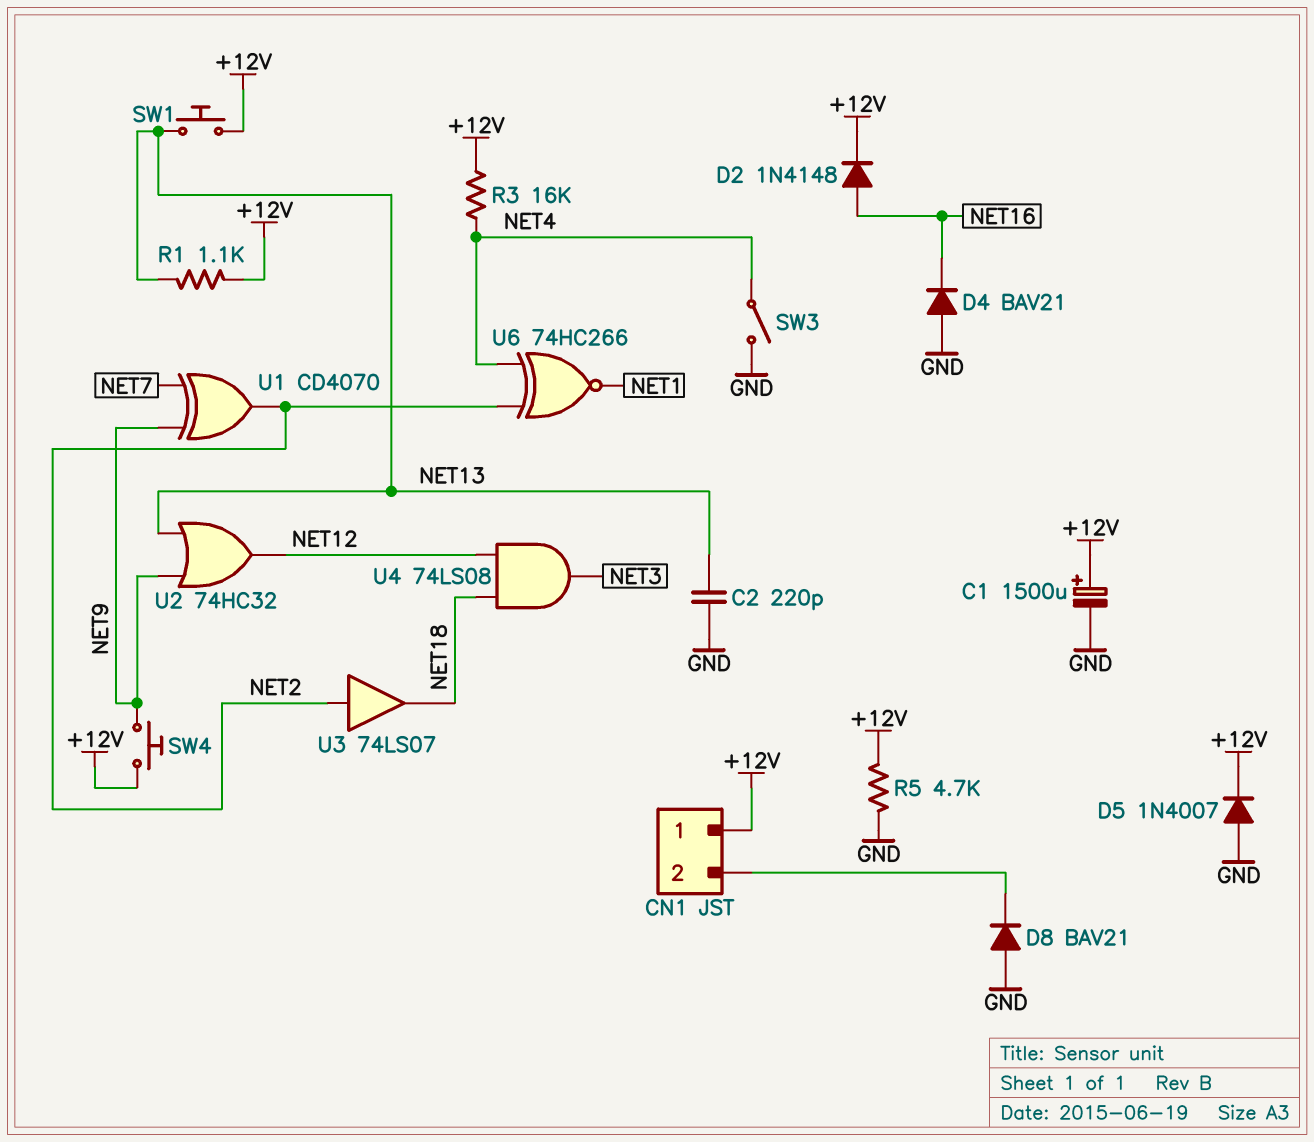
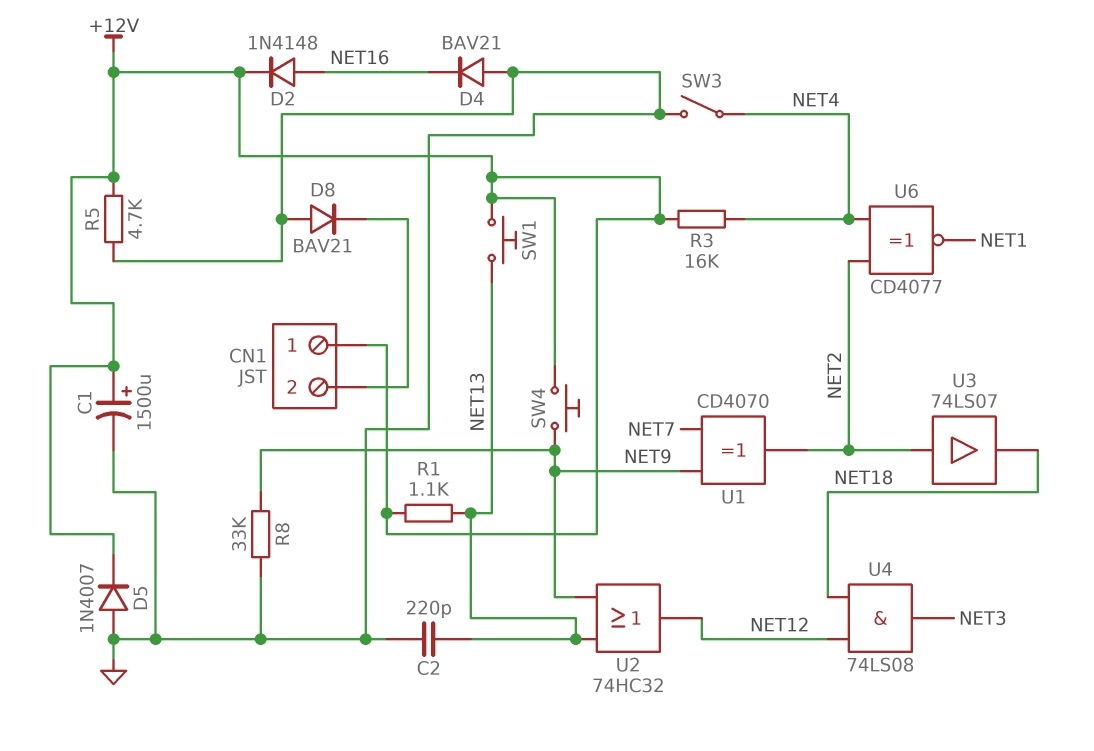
R8: none -> 33k (GND, NET9)
U6: XNOR 74HC266 (in NET2, in NET4, out NET1) -> XNOR CD4077 (in NET2, in NET4, out NET1)

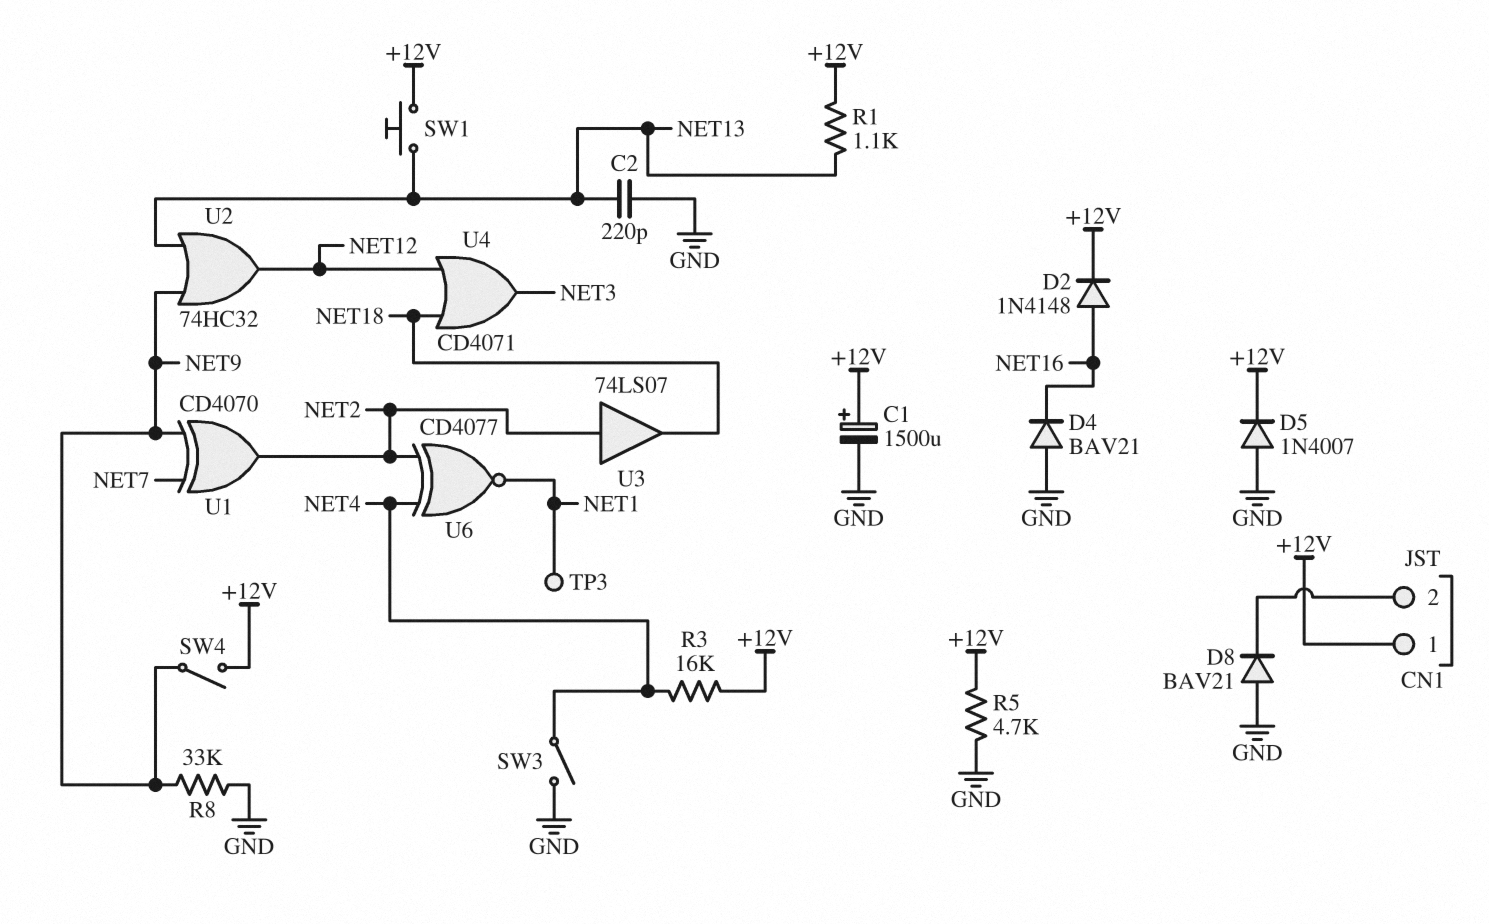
SW4: button (+12V, NET9) -> switch (+12V, NET9)
TP3: none -> test point (NET1)
U4: AND 74LS08 (in NET12, in NET18, out NET3) -> OR CD4071 (in NET12, in NET18, out NET3)

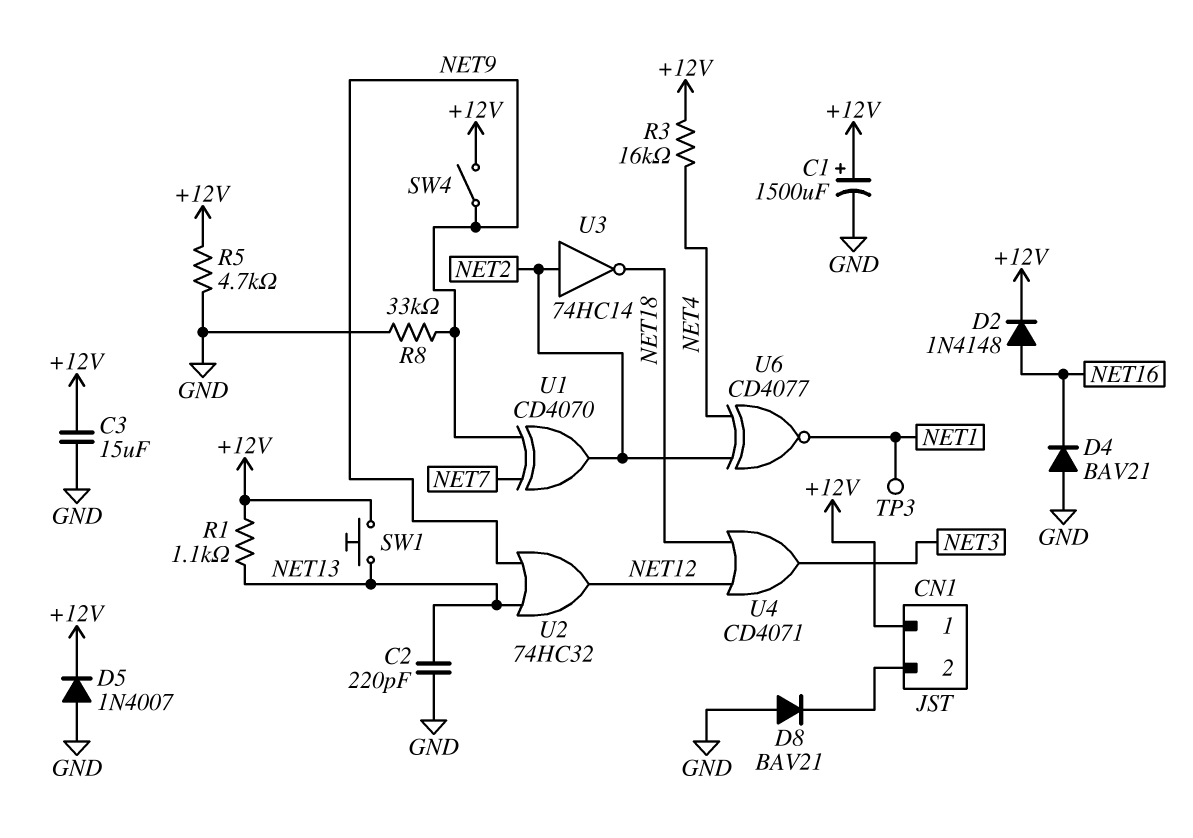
C3: none -> 15uF (+12V, GND)
SW3: switch (GND, NET4) -> none
U3: buffer 74LS07 (in NET2, out NET18) -> NOT 74HC14 (in NET2, out NET18)

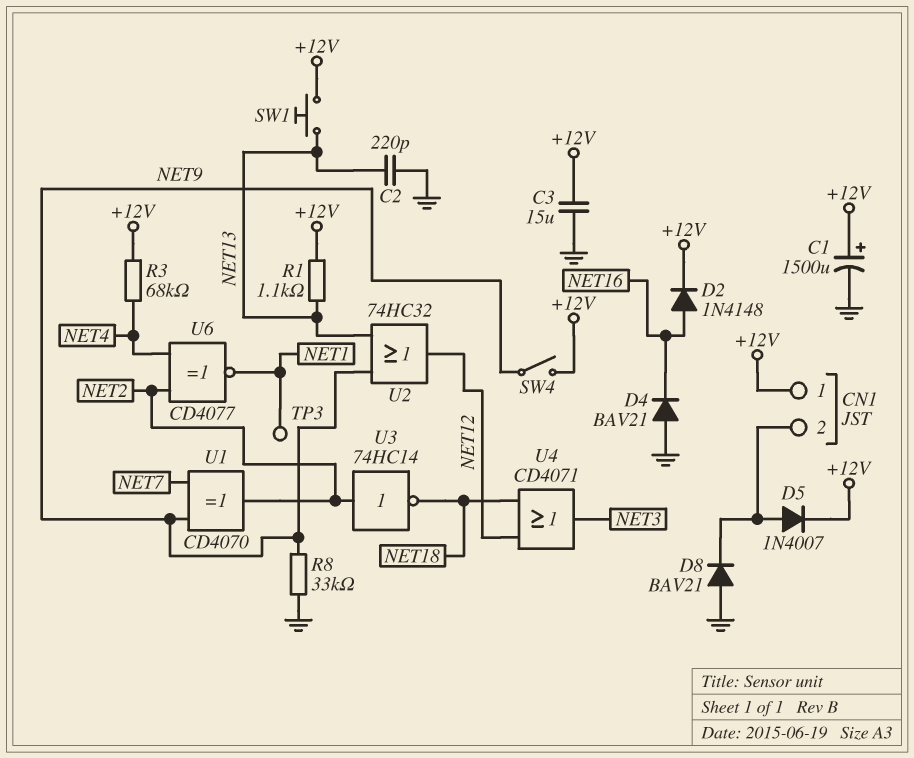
D5: diode 1N4007 (A GND, K +12V) -> diode 1N4007 (A CN1/2, K +12V)
R3: 16k (+12V, NET4) -> 68k (+12V, NET4)
R5: 4.7k (+12V, GND) -> none

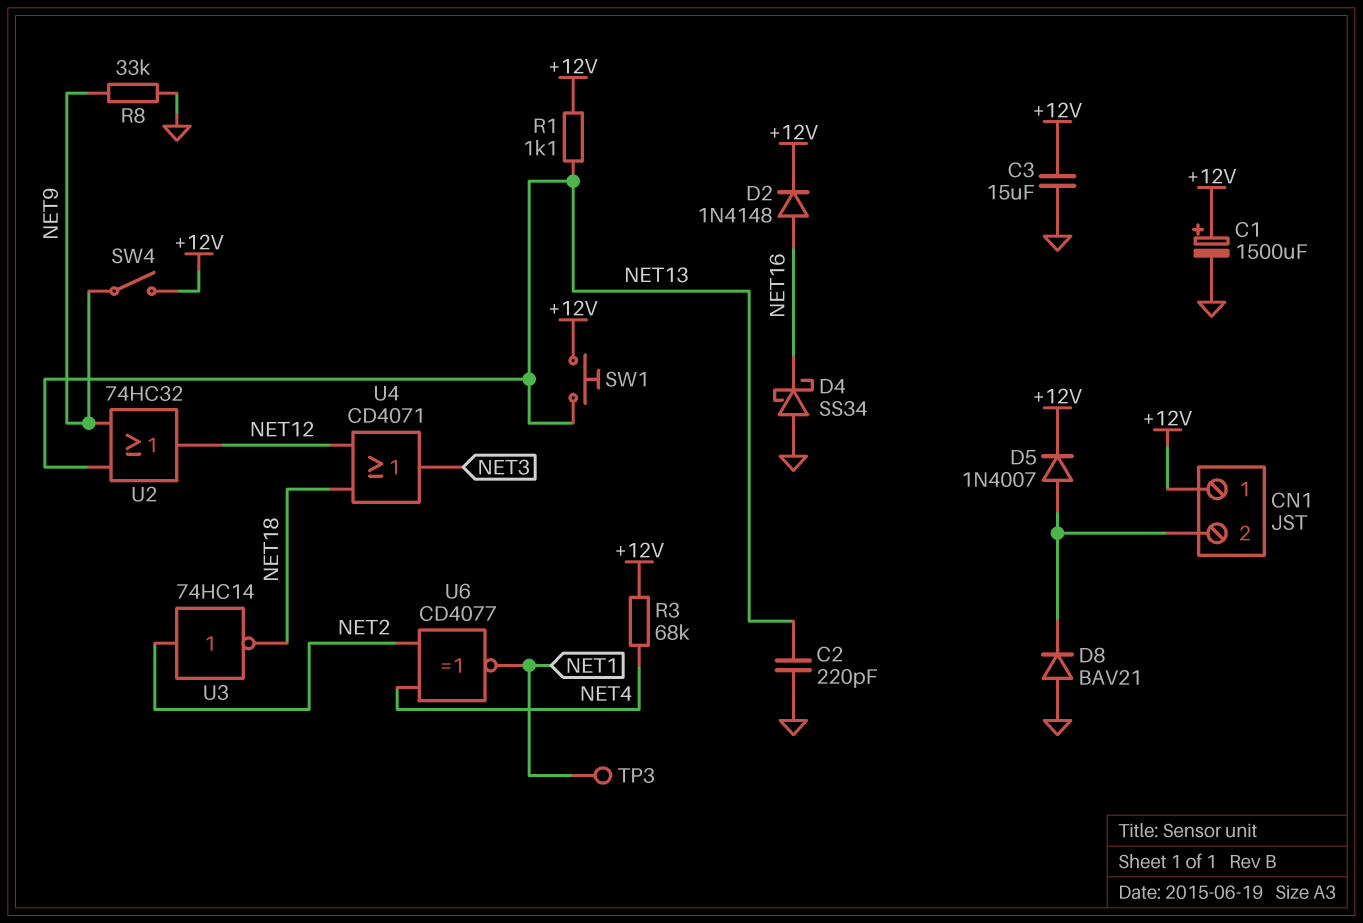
D4: diode BAV21 (A GND, K NET16) -> schottky SS34 (A GND, K NET16)
U1: XOR CD4070 (in NET7, in NET9, out NET2) -> none

